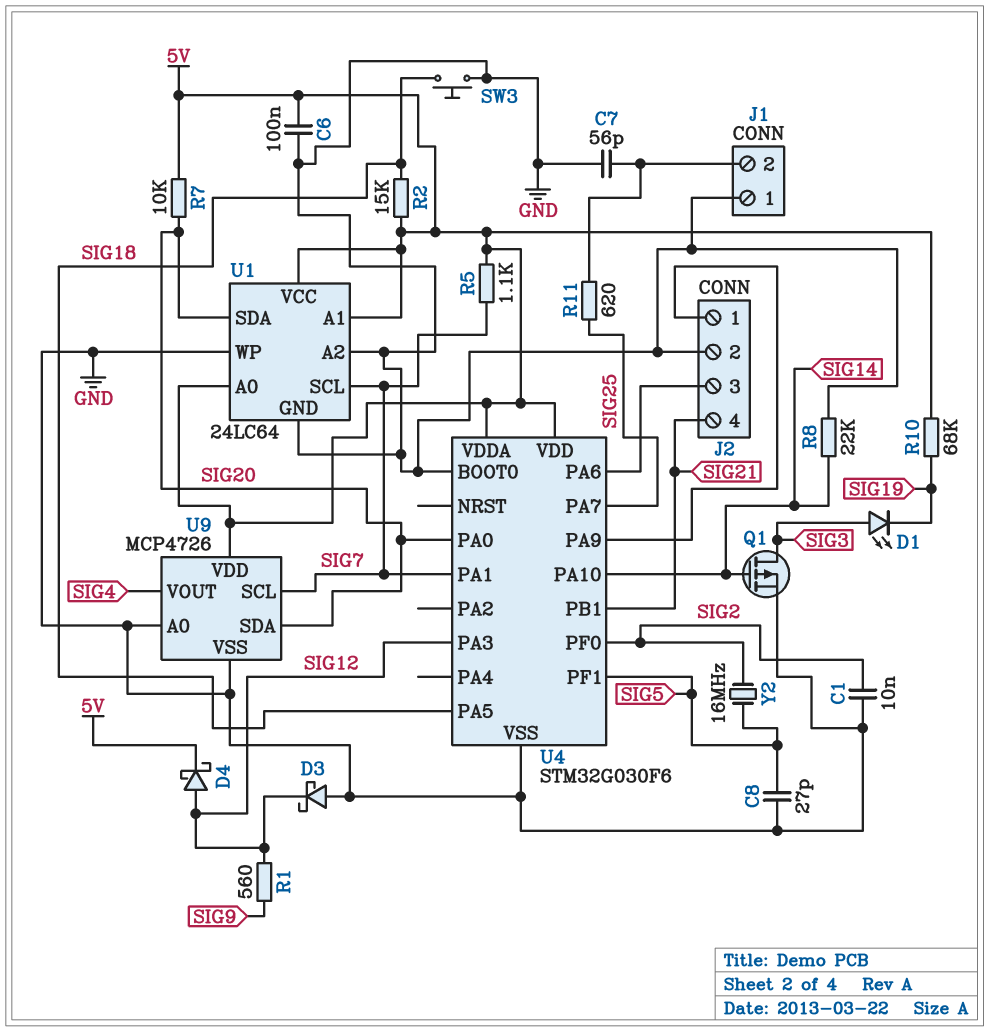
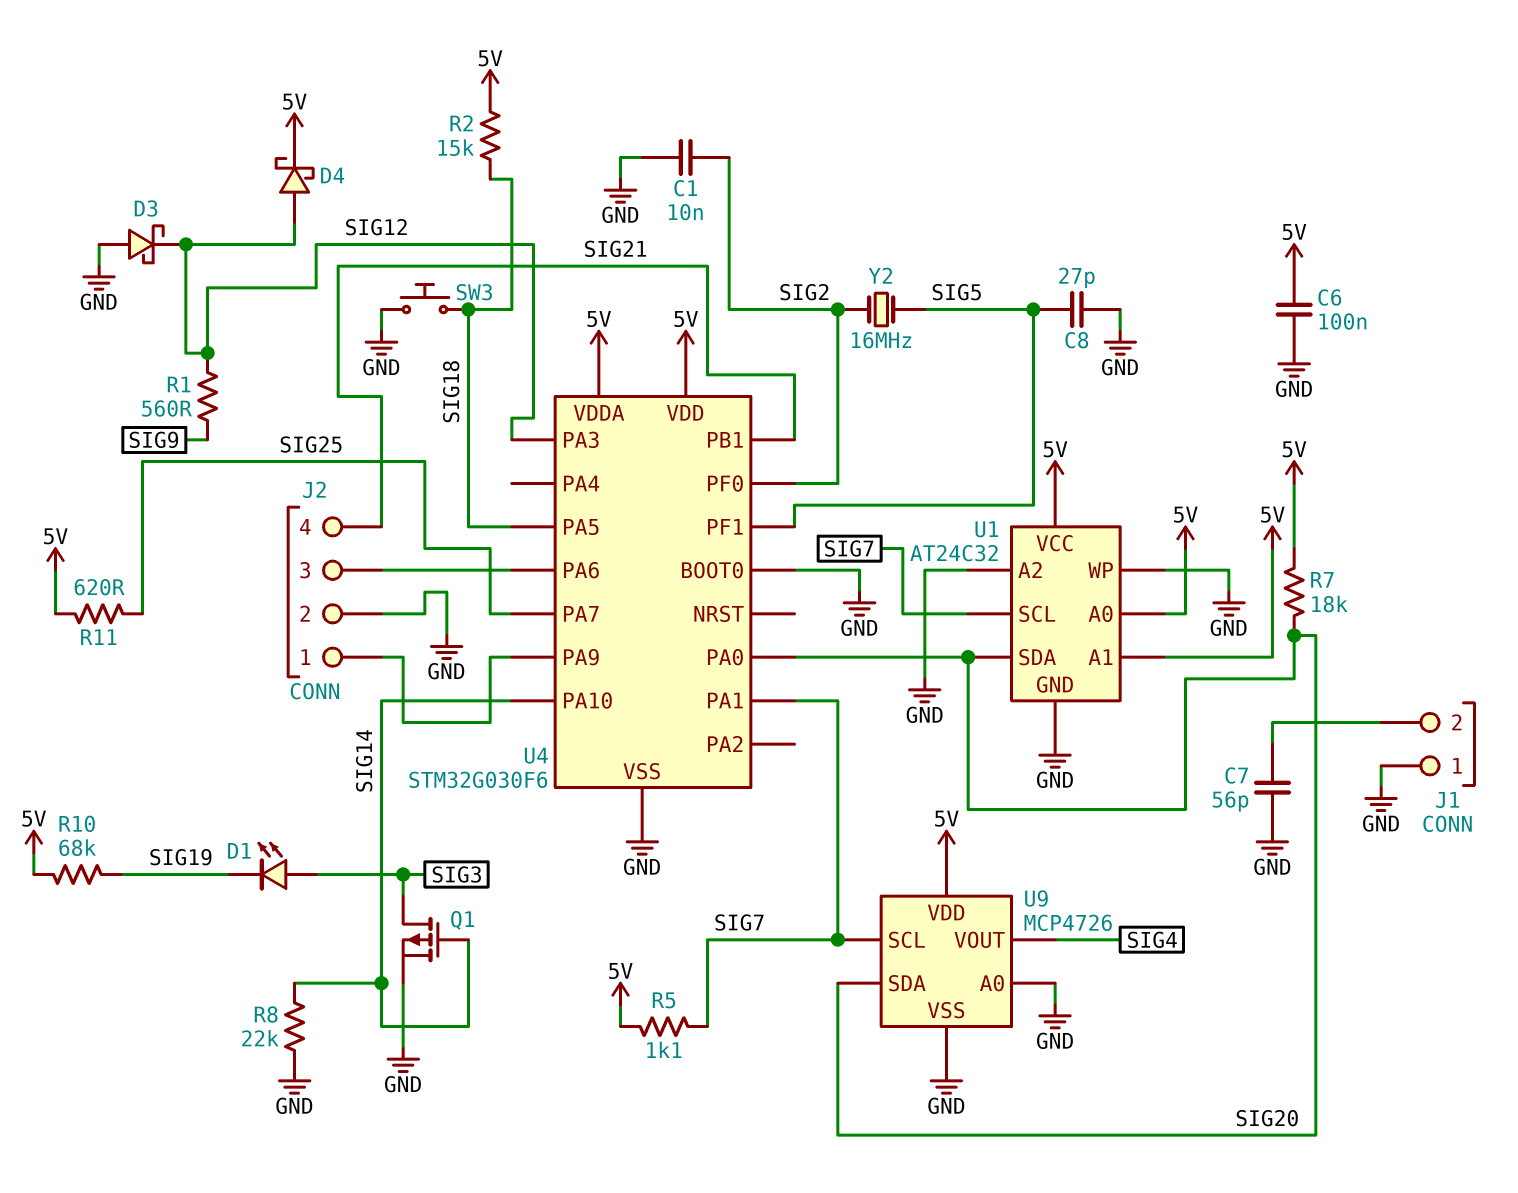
R7: 10k (5V, SIG20) -> 18k (5V, SIG20)
R11: 620 (J1/2, SIG25) -> 620 (5V, SIG25)
U1: 24LC64 -> AT24C32

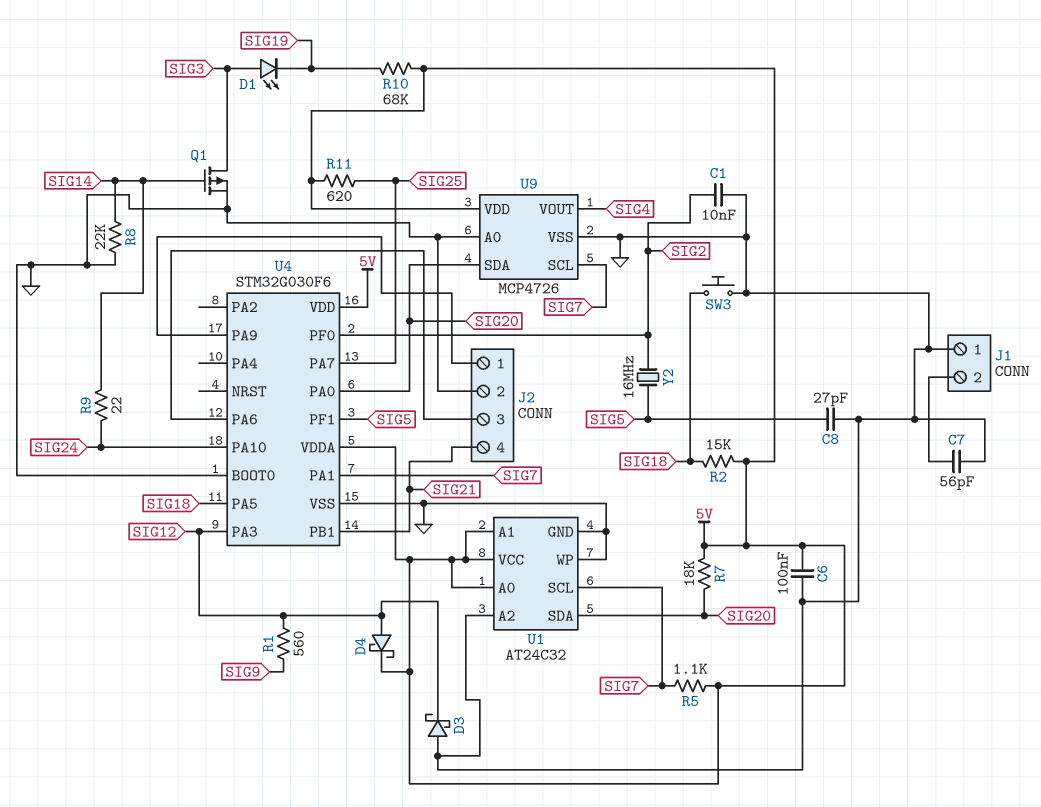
R9: none -> 22 (SIG14, SIG24)
U4 pin PA10: SIG14 -> SIG24

